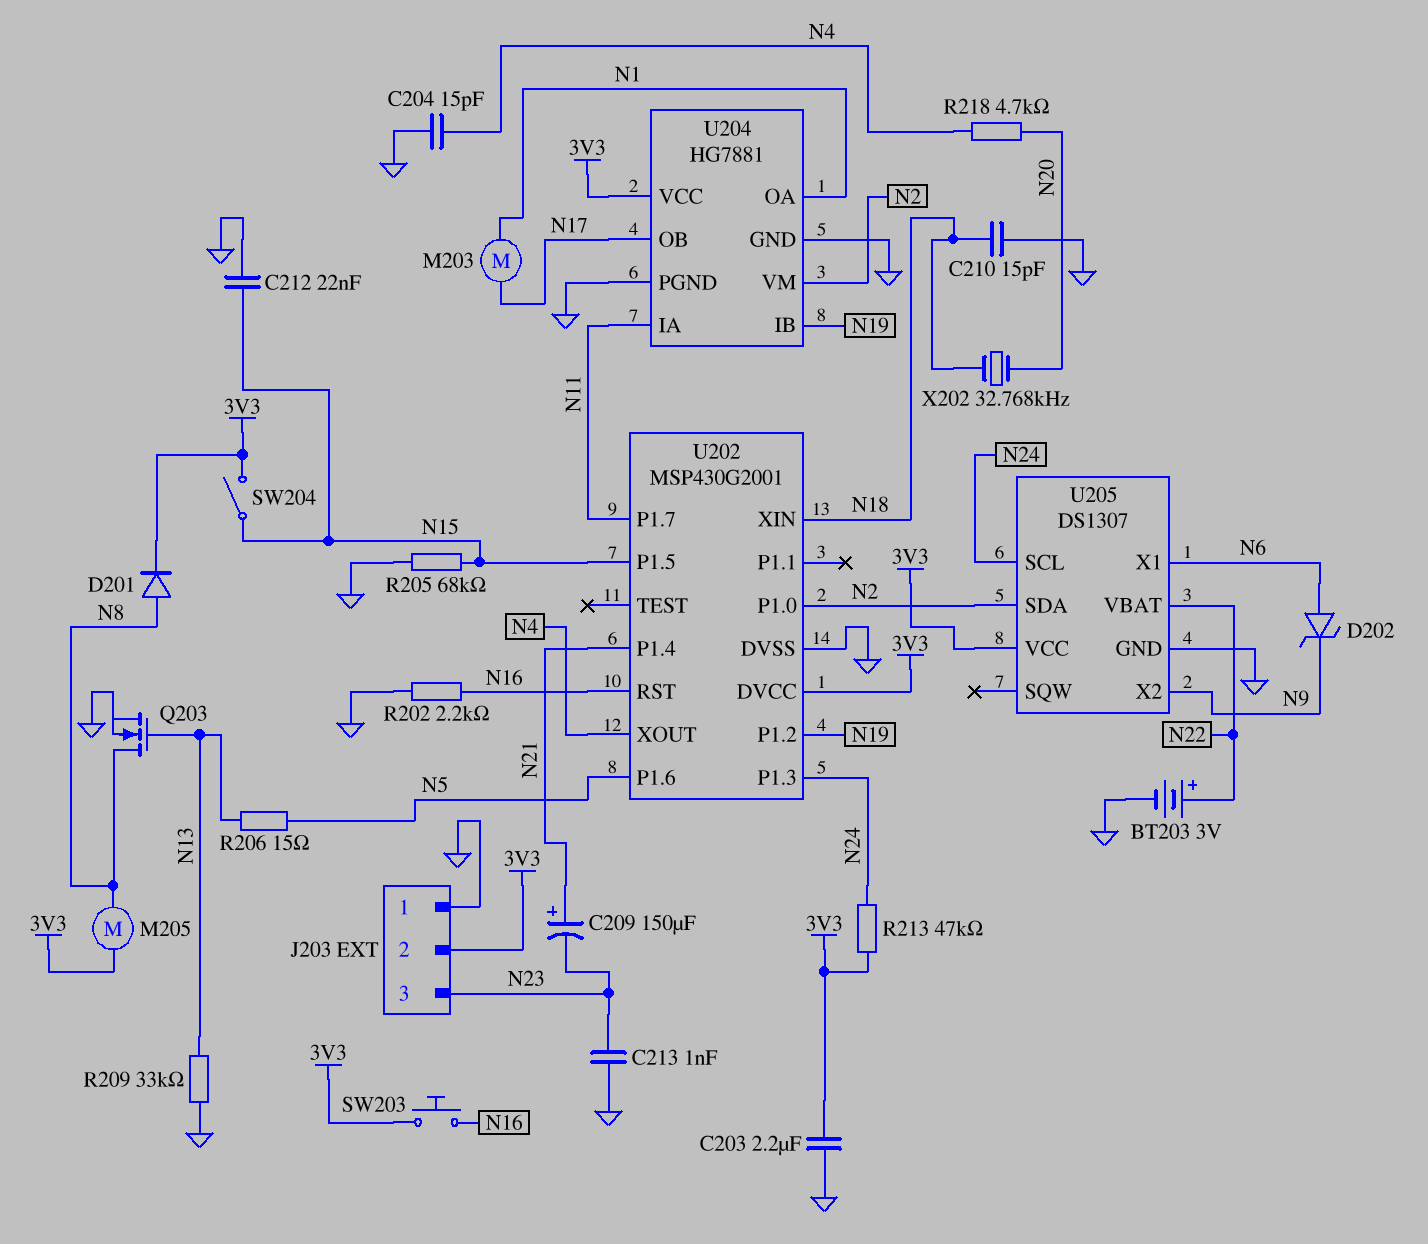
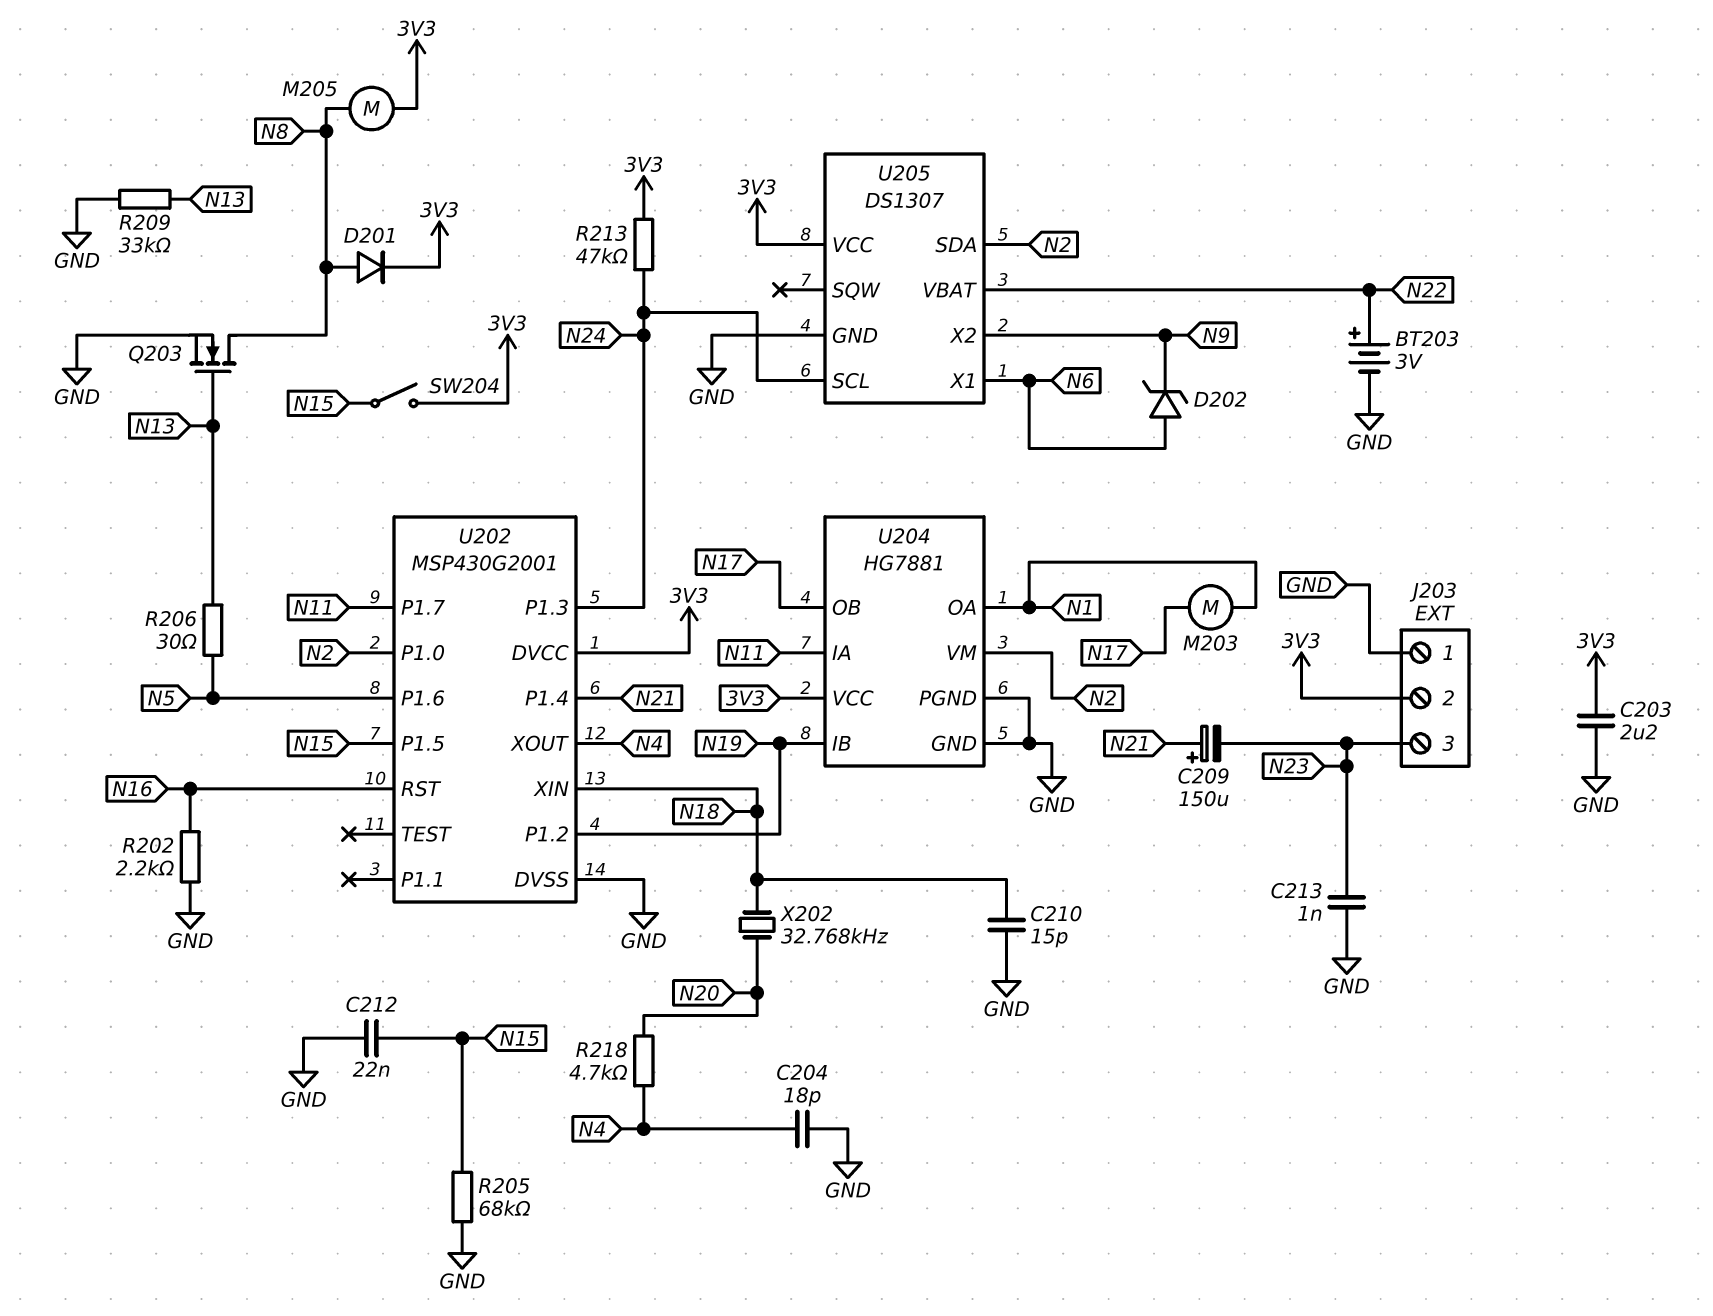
C204: 15pF (GND, N4) -> 18pF (GND, N4)
R206: 15 (N5, N13) -> 30 (N5, N13)
SW203: button (3V3, N16) -> none

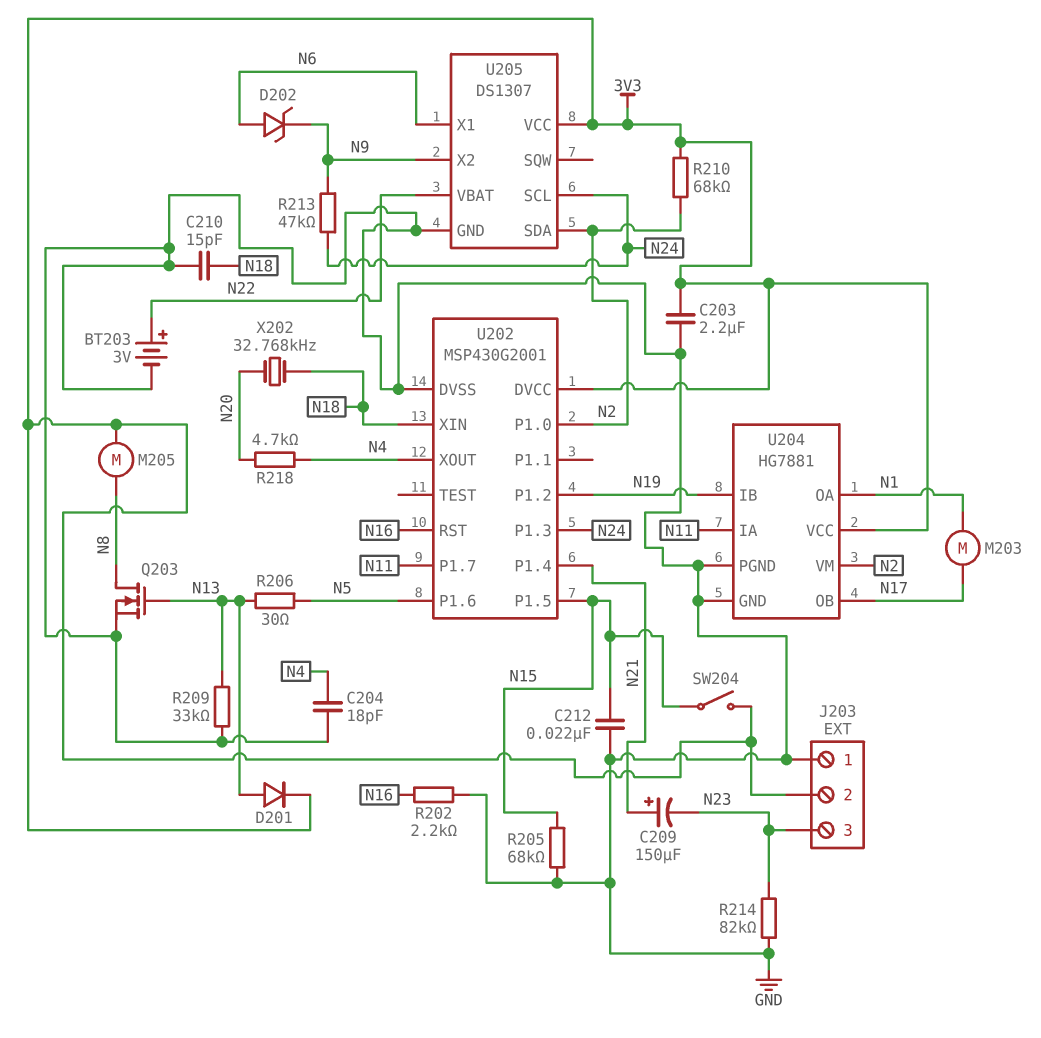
C213: 1nF (GND, N23) -> none
D201: diode (A N8, K 3V3) -> diode (A N13, K 3V3)
R210: none -> 68k (3V3, N2)
R213: 47k (3V3, N24) -> 47k (N9, N24)
R214: none -> 82k (GND, N23)

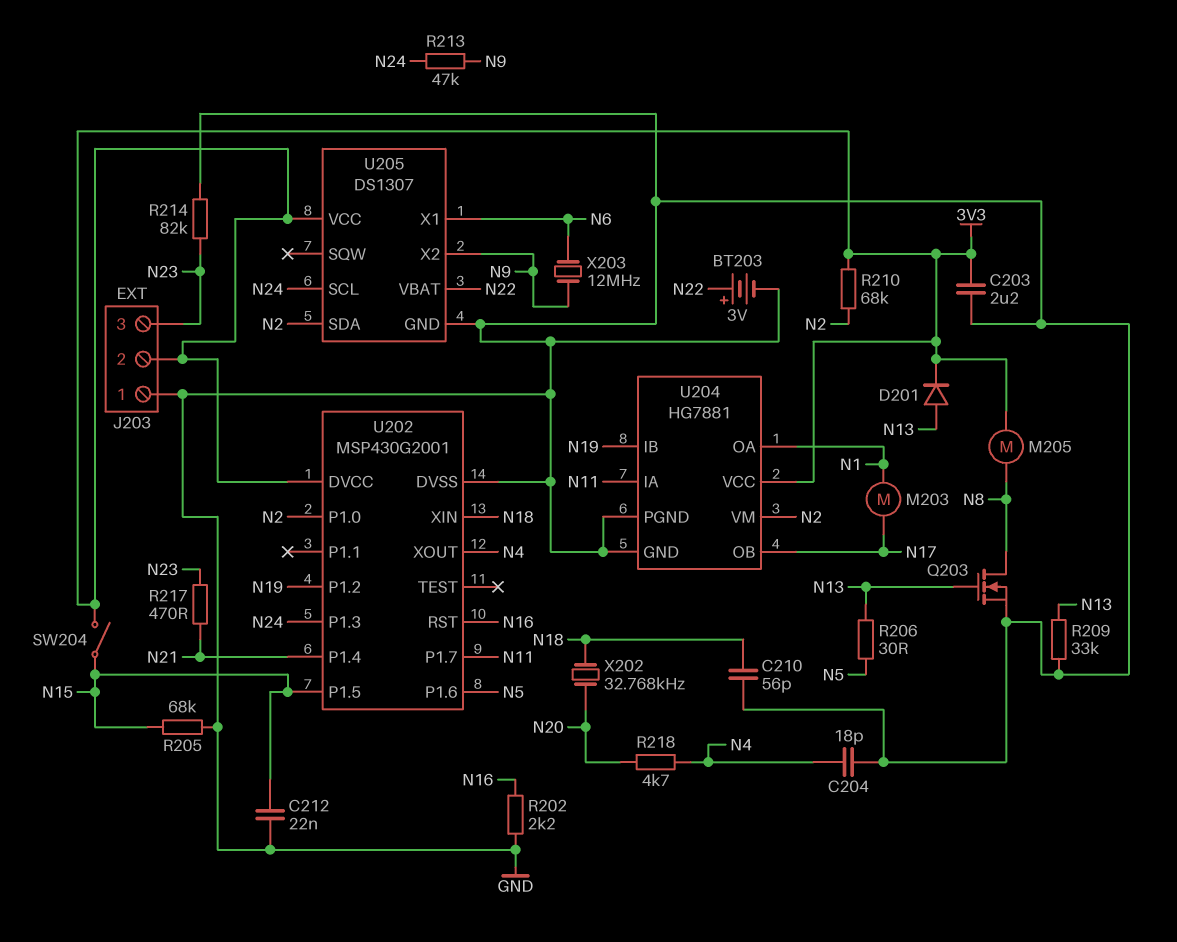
C209: 150uF (plus N21, minus N23) -> none
C210: 15pF (GND, N18) -> 56pF (GND, N18)
D202: zener (A N6, K N9) -> none
R217: none -> 470 (N21, N23)
X203: none -> 12MHz (N6, N9)

